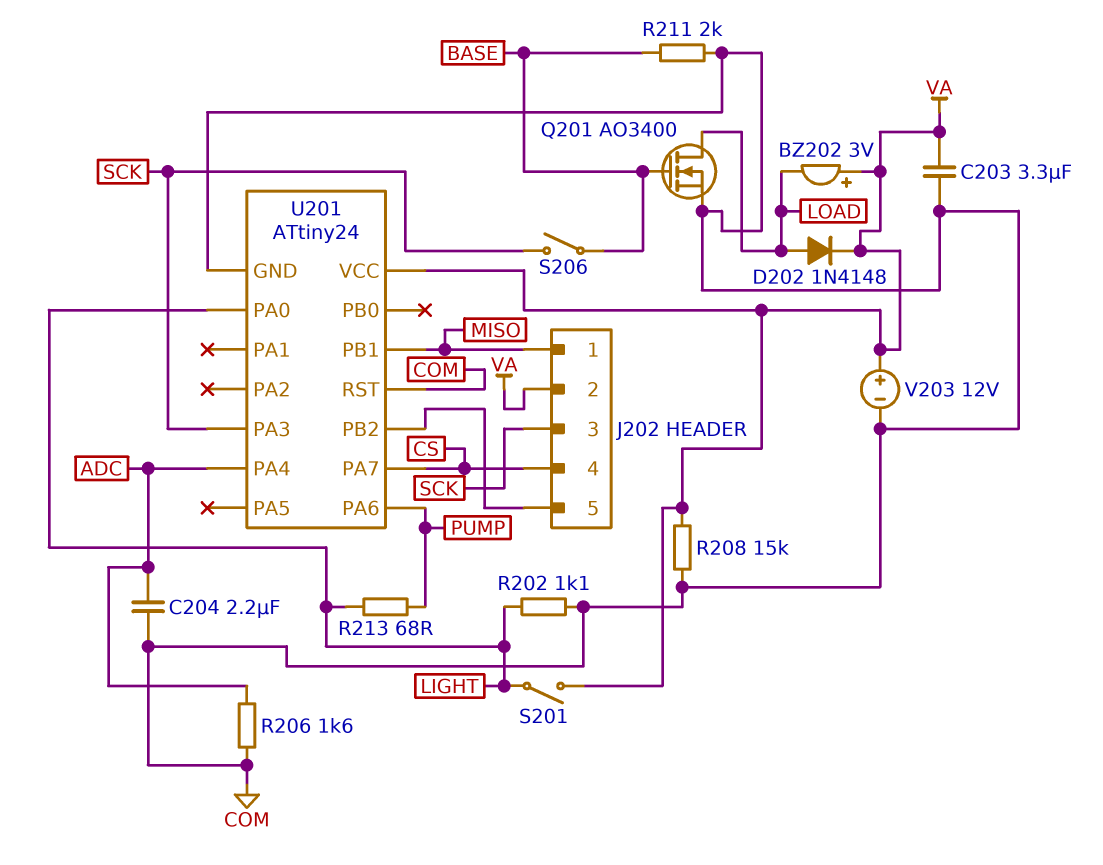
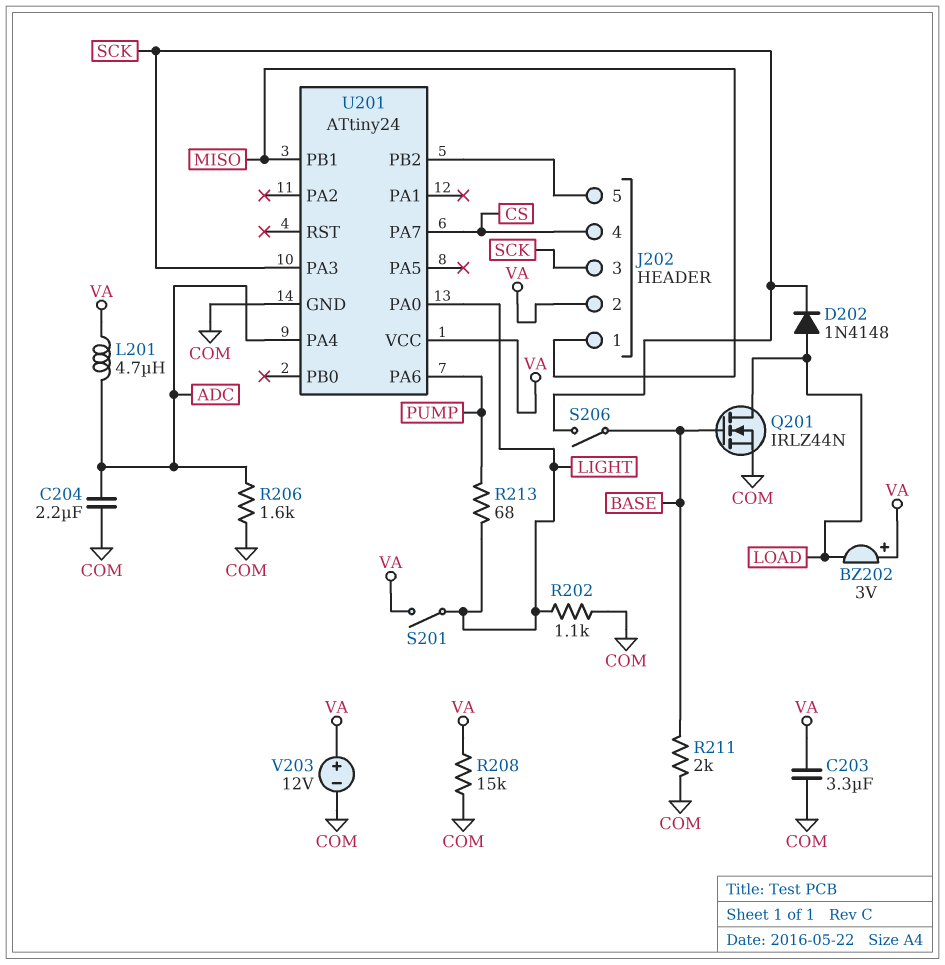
D202: diode 1N4148 (A LOAD, K VA) -> diode 1N4148 (A LOAD, K SCK)
L201: none -> 4.7uH (ADC, VA)
Q201: NMOS AO3400 (G BASE, D LOAD, S COM) -> NMOS IRLZ44N (G BASE, D LOAD, S COM)
U201 pin RST: COM -> none

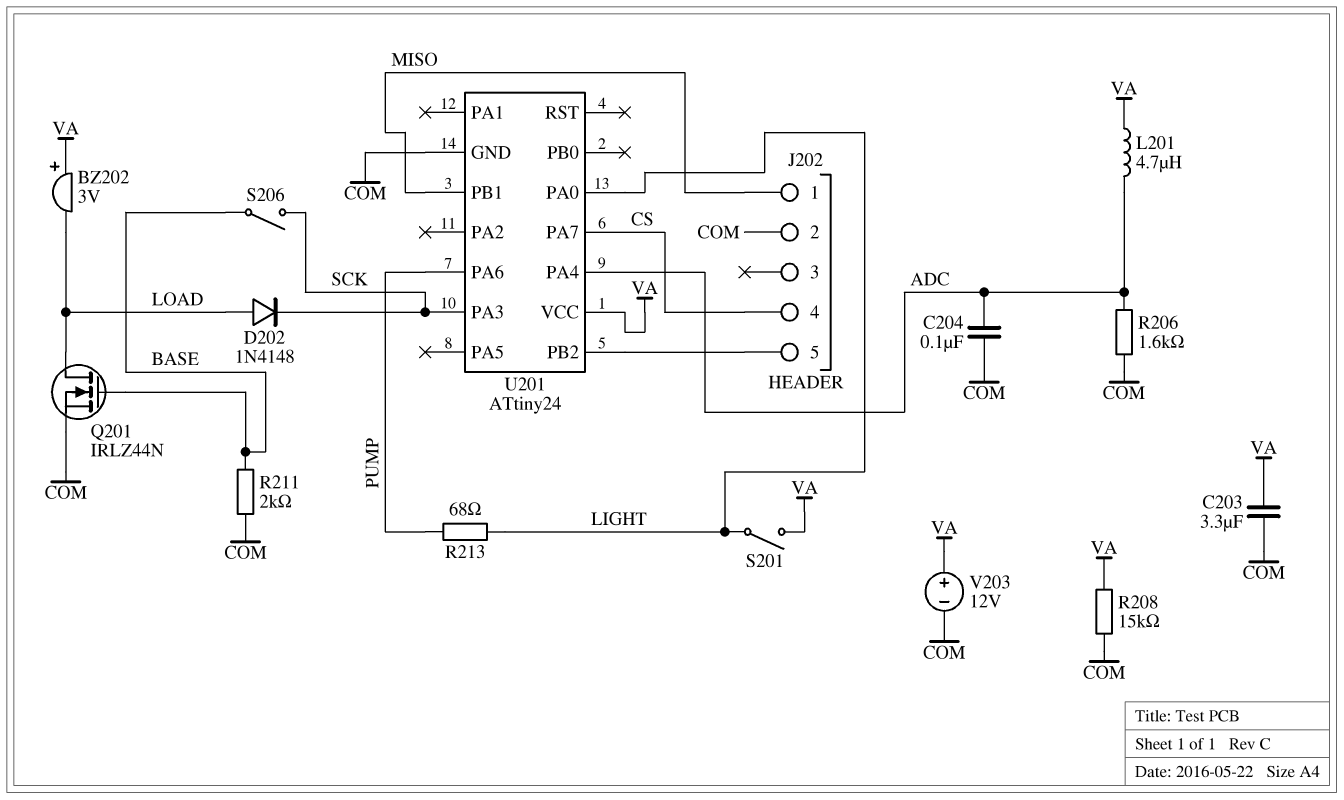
C204: 2.2uF (ADC, COM) -> 100nF (ADC, COM)
J202 pin 2: VA -> COM
J202 pin 3: SCK -> none
R202: 1.1k (COM, LIGHT) -> none

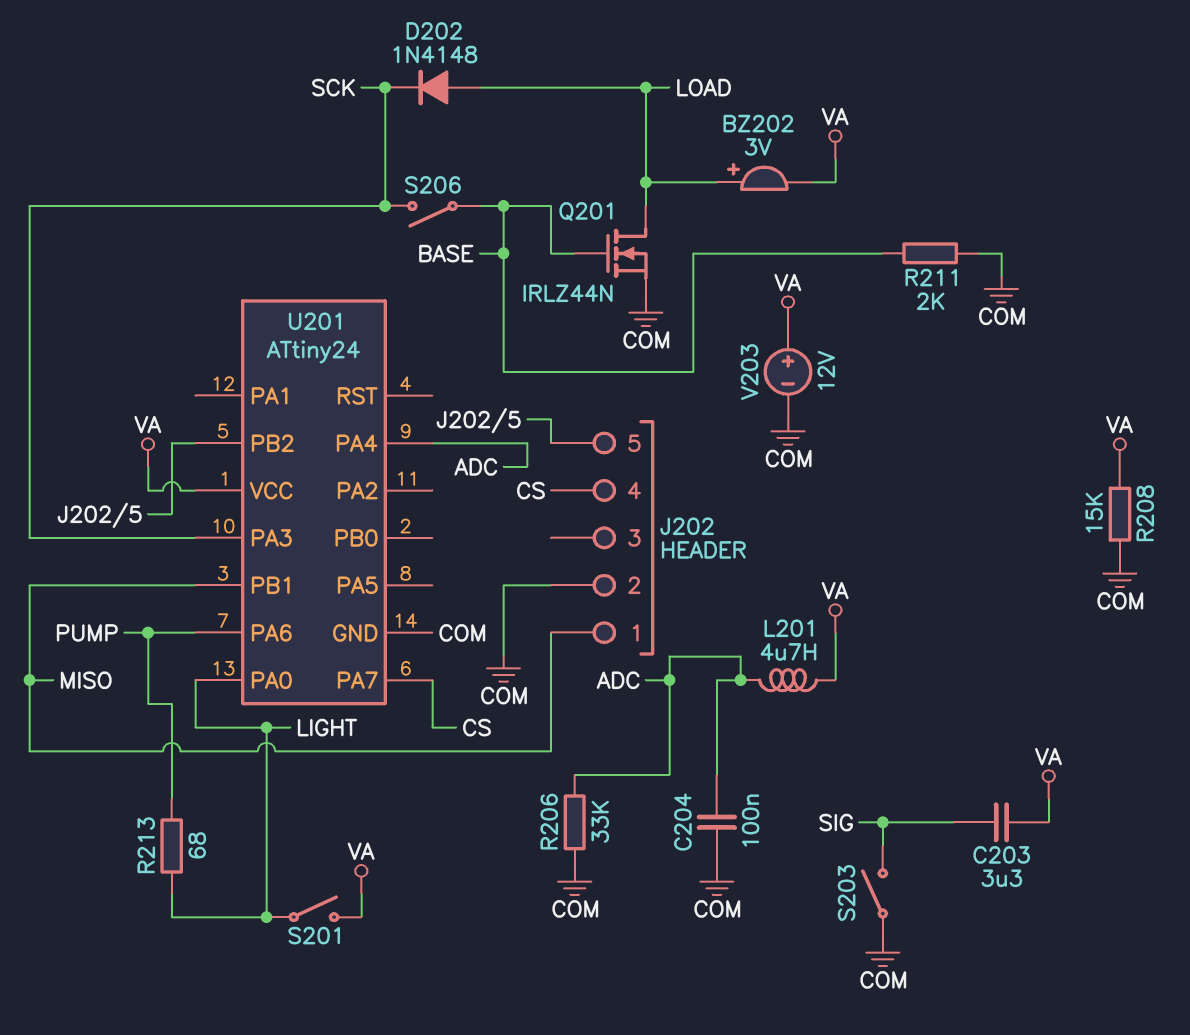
BZ202: buzzer 3V (plus VA, minus LOAD) -> buzzer 3V (plus LOAD, minus VA)
C203: 3.3uF (COM, VA) -> 3.3uF (SIG, VA)
R206: 1.6k (ADC, COM) -> 33k (ADC, COM)
S203: none -> switch (COM, SIG)

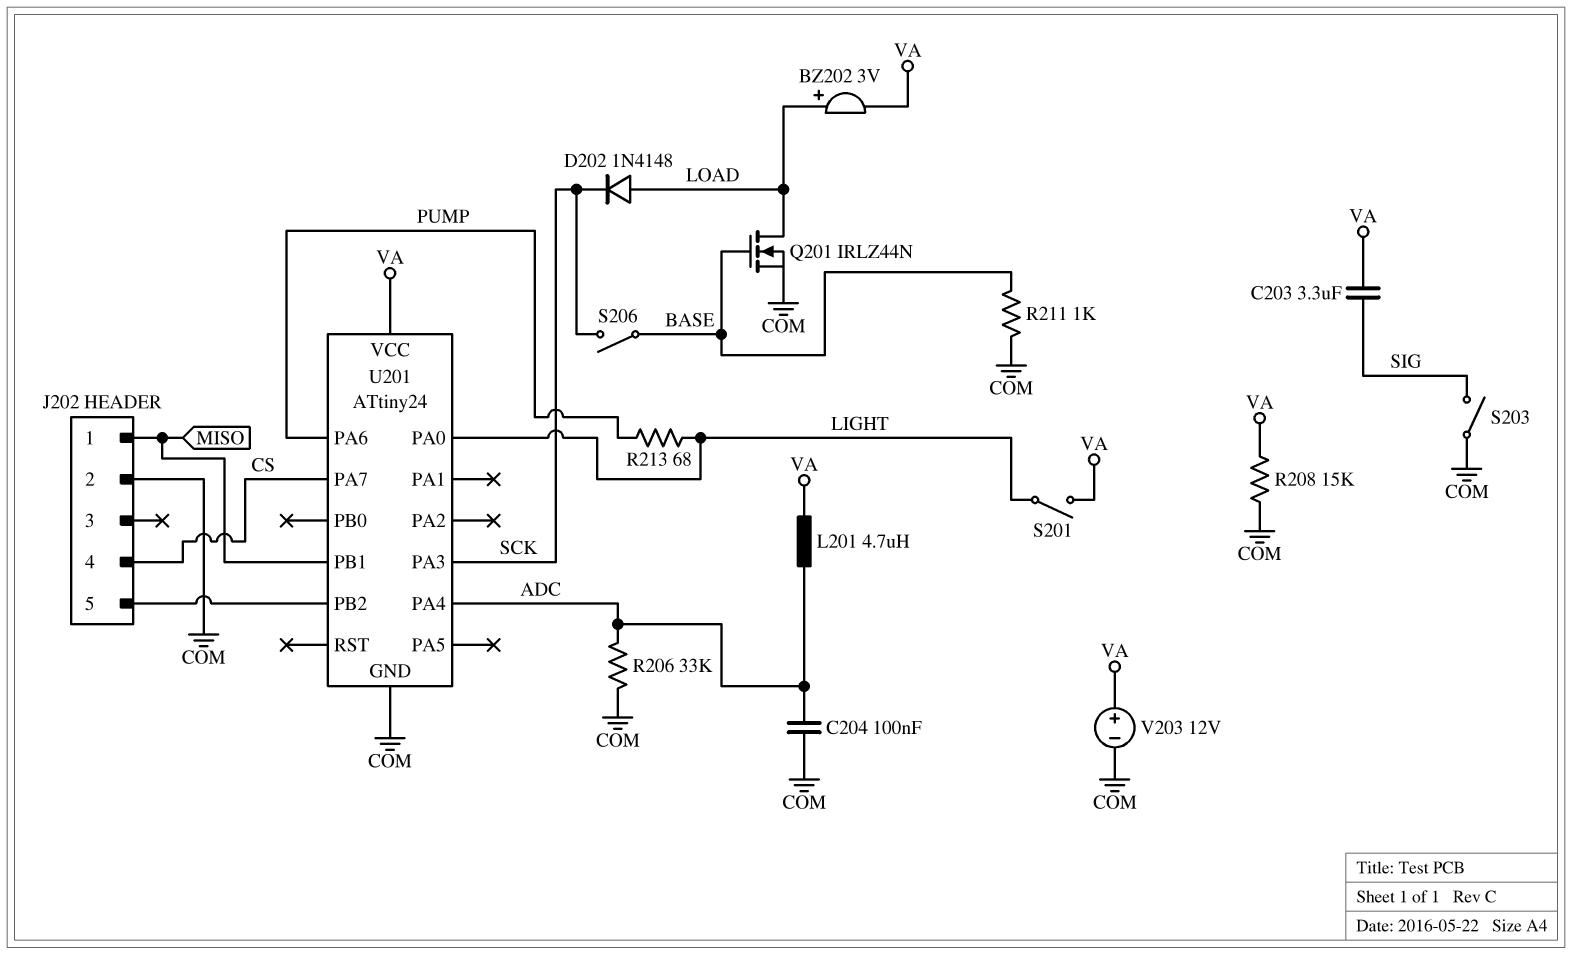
R211: 2k (BASE, COM) -> 1k (BASE, COM)

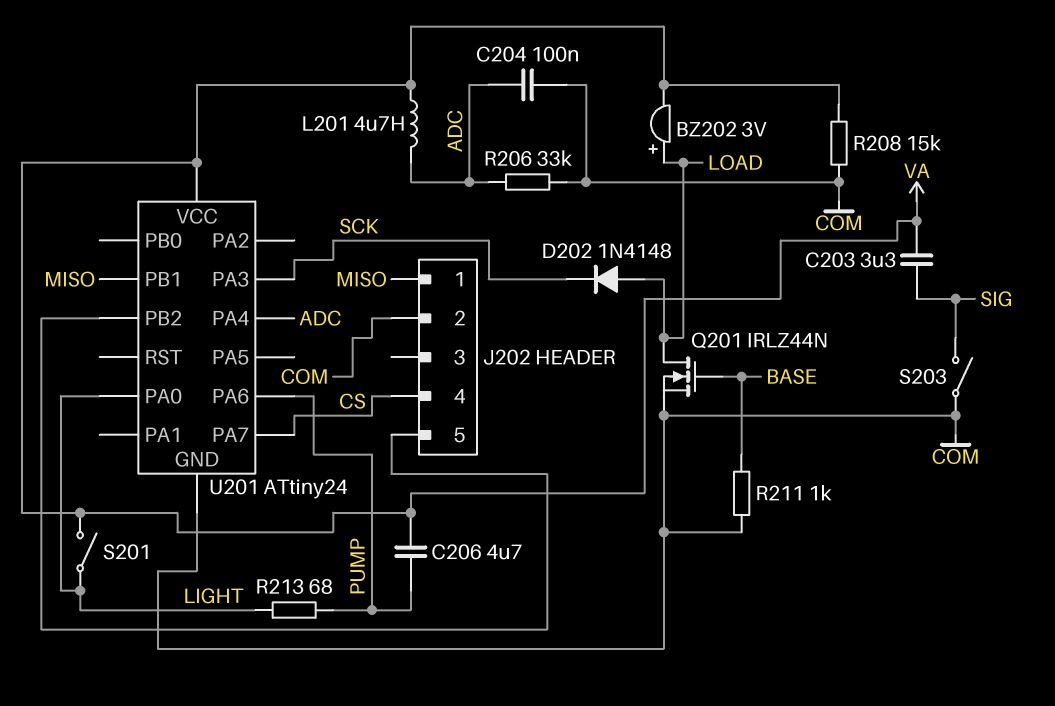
C206: none -> 4.7uF (PUMP, VA)
S206: switch (BASE, SCK) -> none
V203: 12V (plus VA, minus COM) -> none

